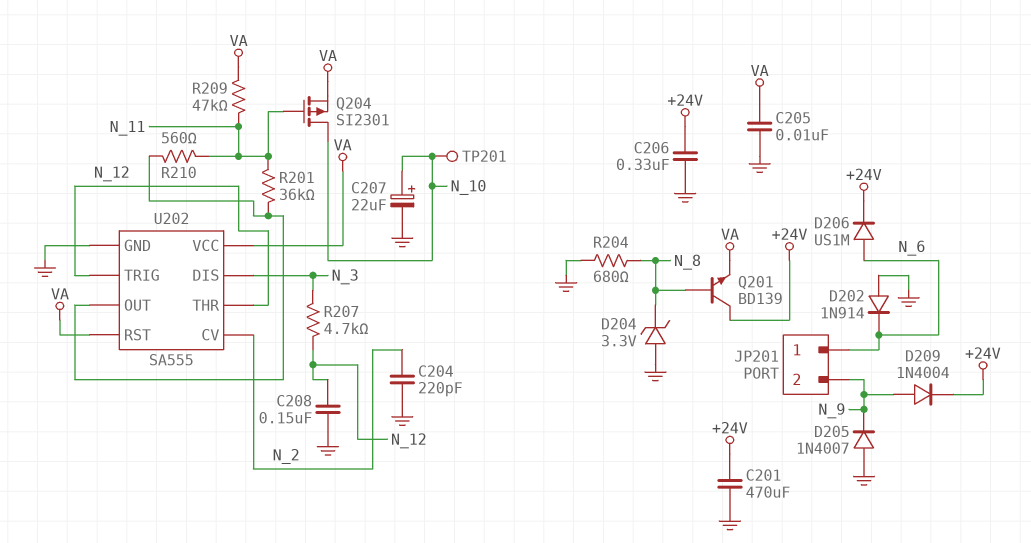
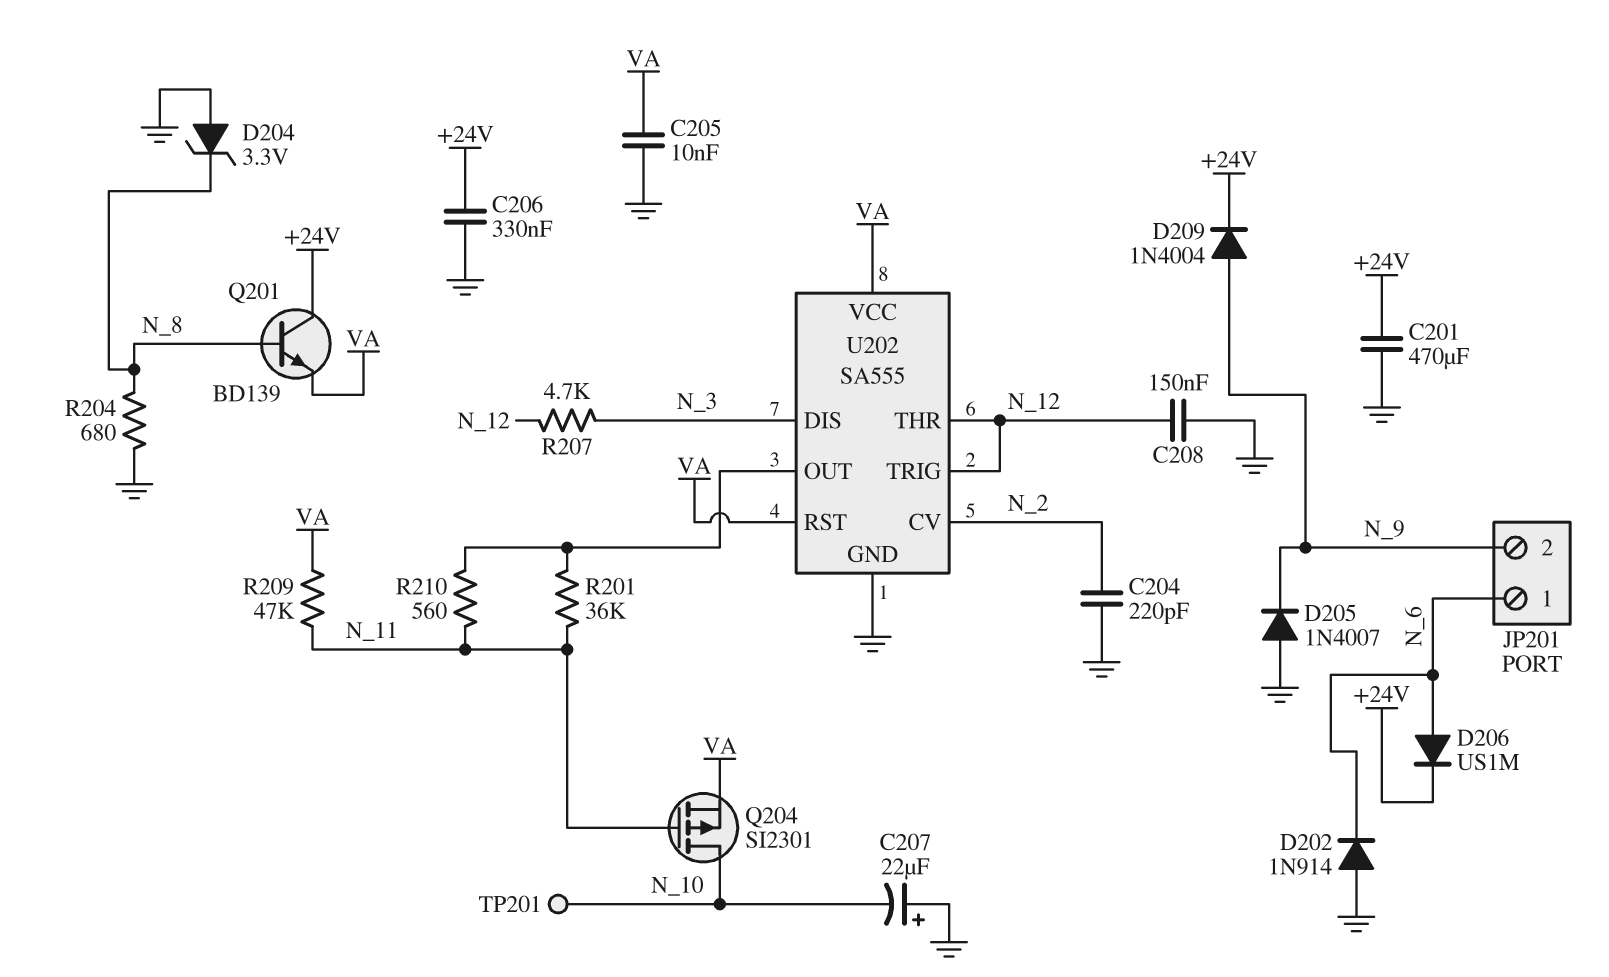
C207: 22uF (plus N_10, minus GND) -> 22uF (plus GND, minus N_10)

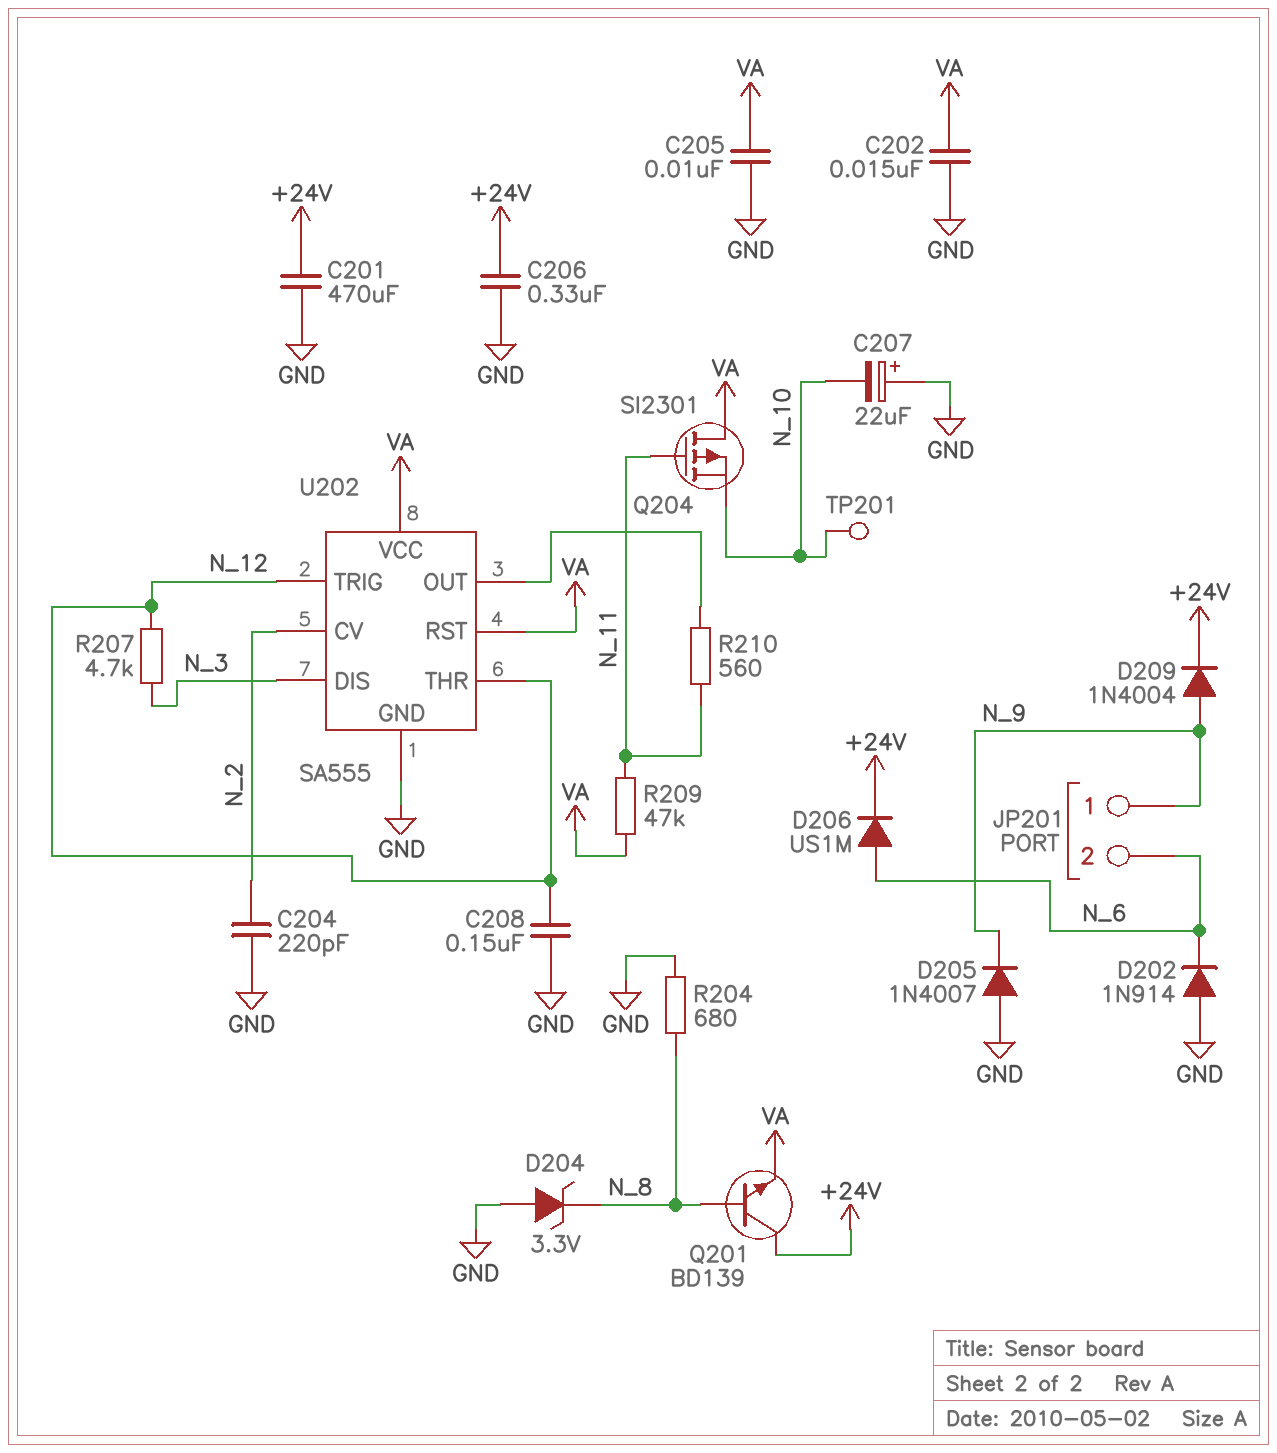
C202: none -> 15nF (GND, VA)
JP201 pin 1: N_6 -> N_9
JP201 pin 2: N_9 -> N_6
Q204: PMOS SI2301 (G N_11, D N_10, S VA) -> PMOS SI2301 (G N_11, D VA, S N_10)
R201: 36k (N_11, U202/OUT) -> none

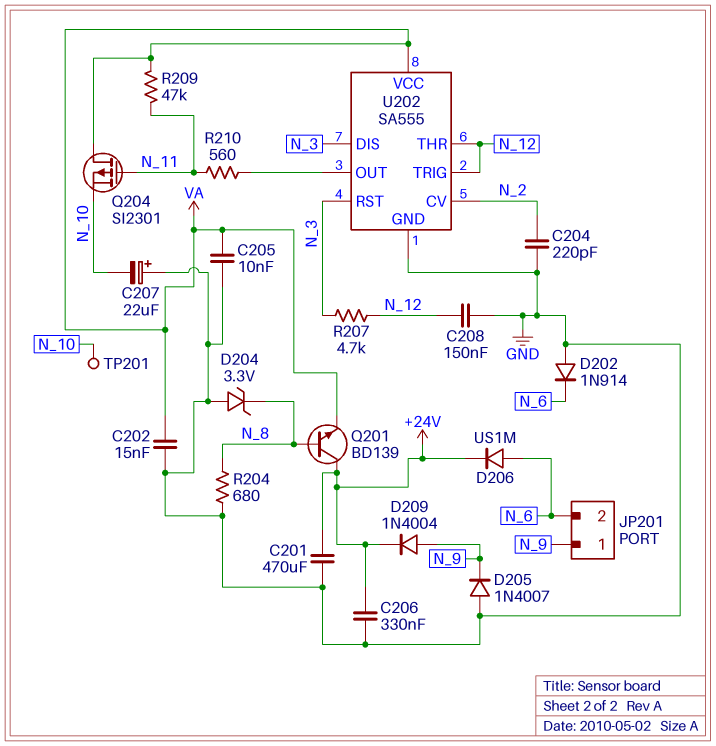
U202 pin RST: VA -> N_3

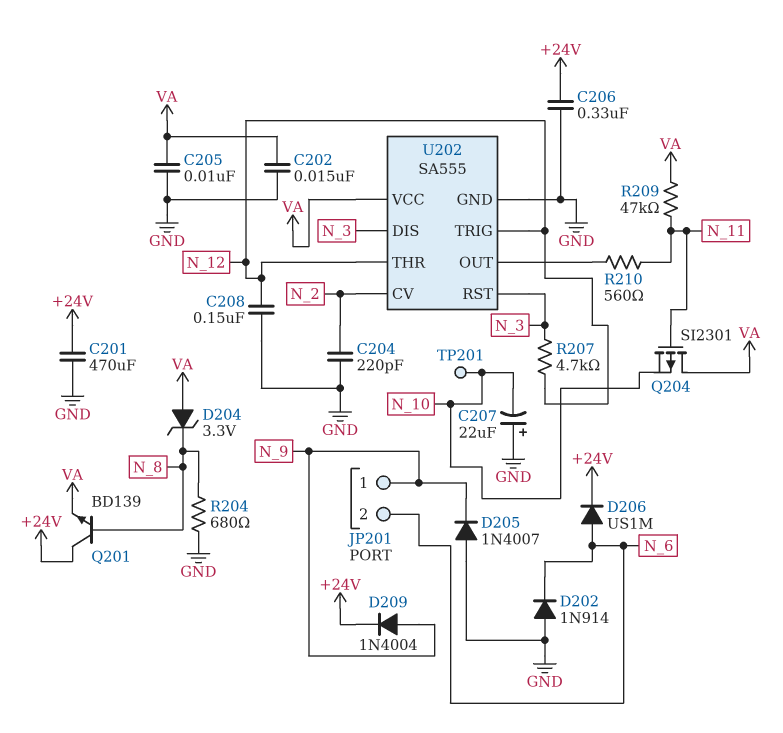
D204: zener 3.3V (A GND, K N_8) -> zener 3.3V (A VA, K N_8)

